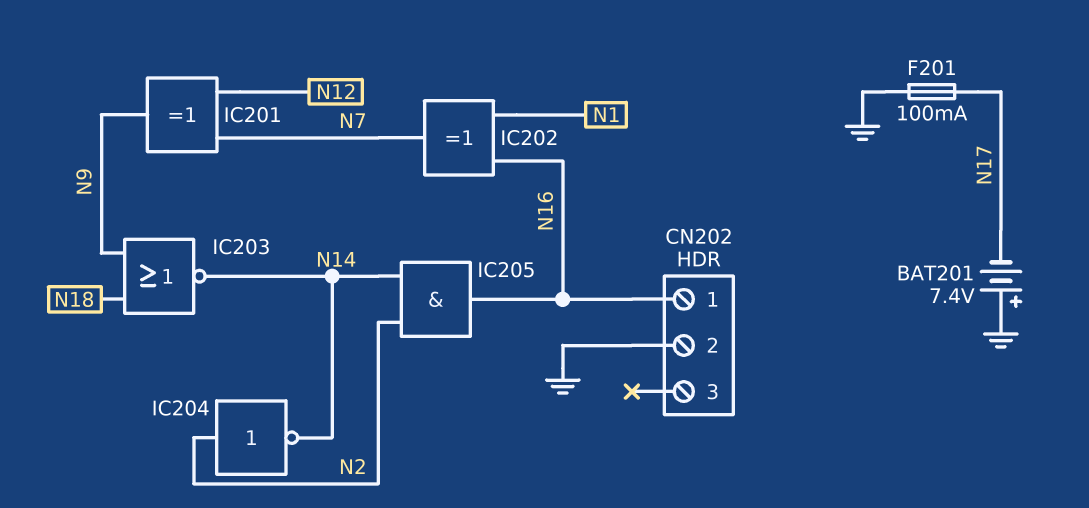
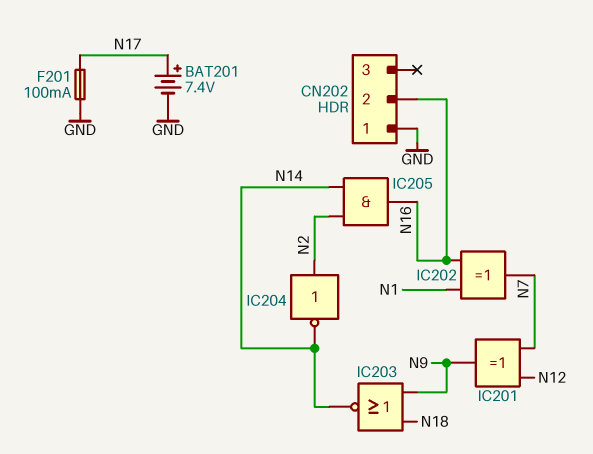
BAT201: 7.4V (plus GND, minus N17) -> 7.4V (plus N17, minus GND)
CN202 pin 1: N16 -> GND
CN202 pin 2: GND -> N16

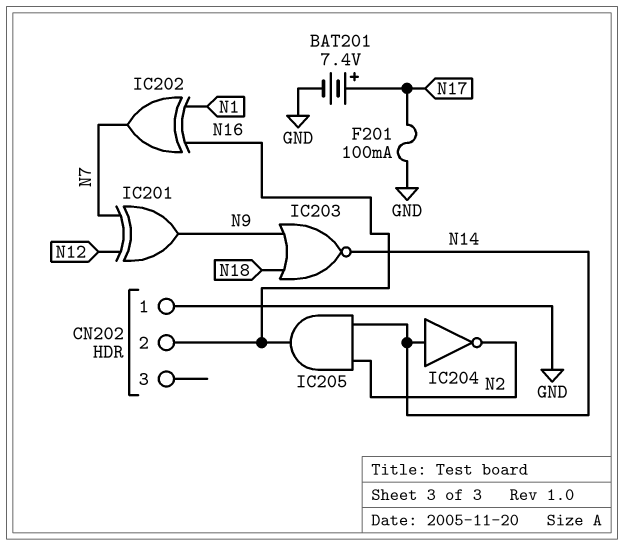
IC204: NOT (in N2, out N14) -> NOT (in N14, out N2)

